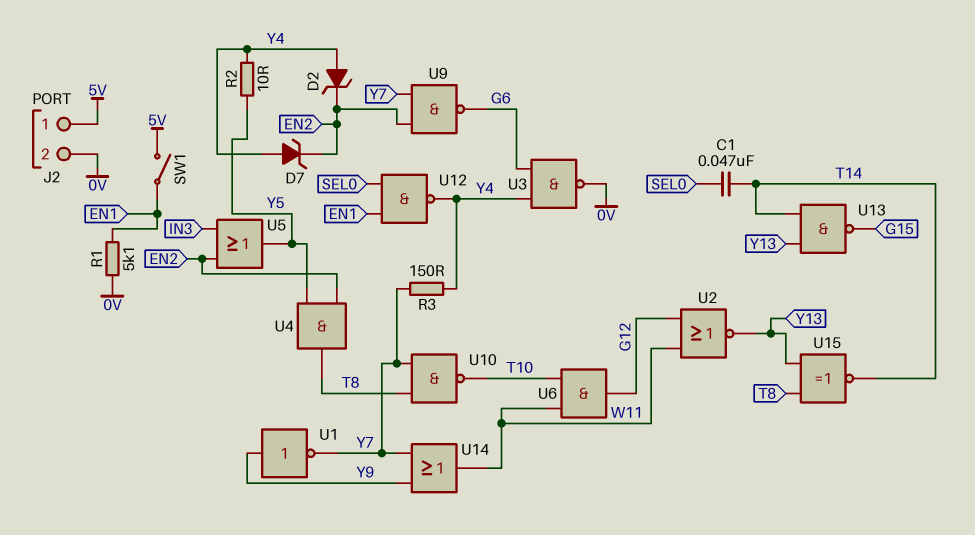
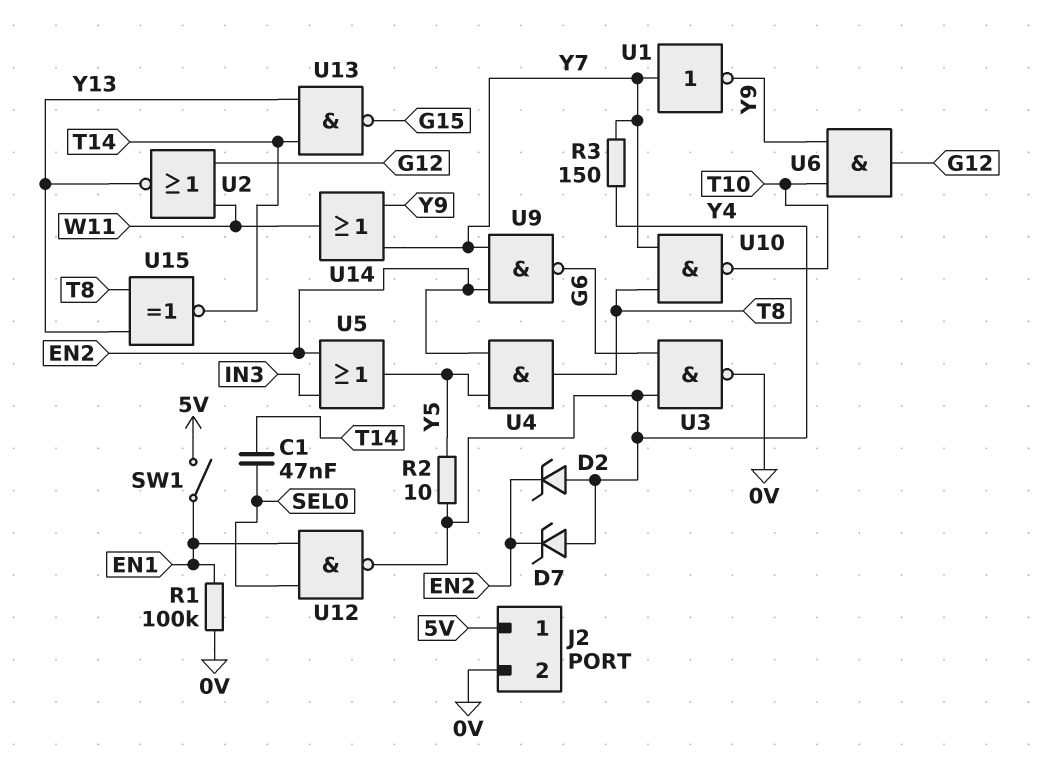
R1: 5.1k (0V, EN1) -> 100k (0V, EN1)
U1: NOT (in Y9, out Y7) -> NOT (in Y7, out Y9)
U6: AND (in T10, in W11, out G12) -> AND (in T10, in Y9, out G12)

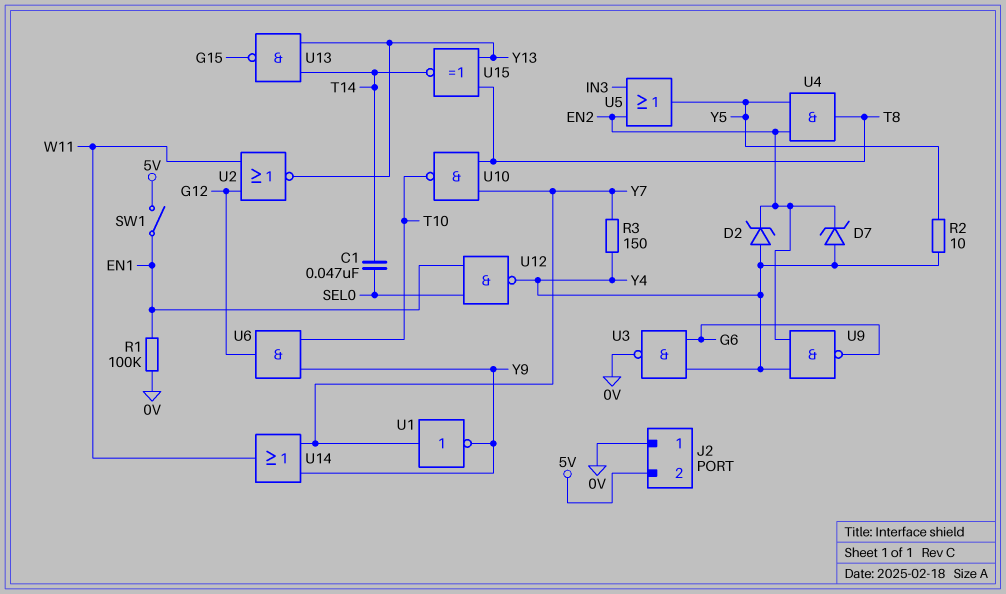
J2 pin 1: 5V -> 0V
J2 pin 2: 0V -> 5V
U9: NAND (in EN2, in Y7, out G6) -> NAND (in EN2, in Y4, out G6)

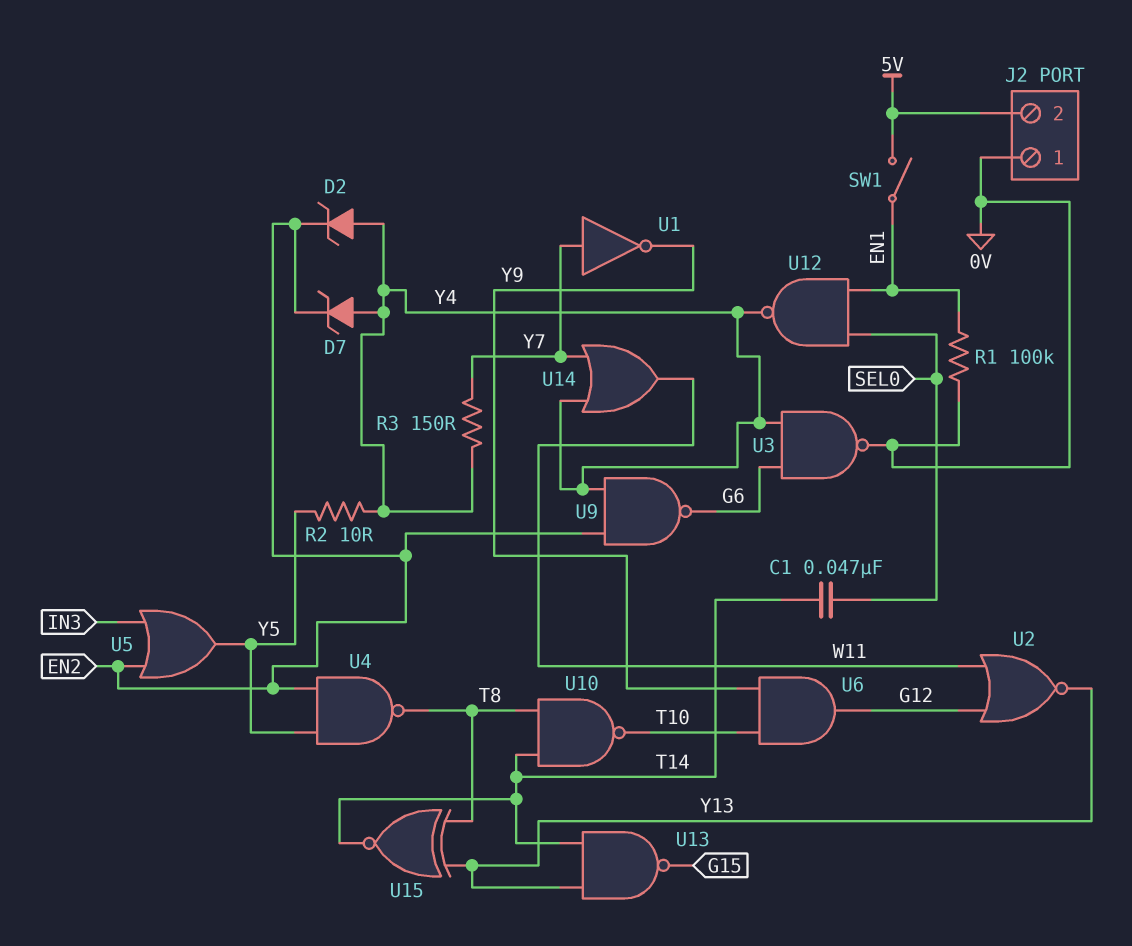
U4: AND (in EN2, in Y5, out T8) -> NAND (in EN2, in Y5, out T8)
U10: NAND (in T8, in Y7, out T10) -> NAND (in T8, in T14, out T10)
U14: OR (in Y7, in Y9, out W11) -> OR (in Y4, in Y7, out W11)

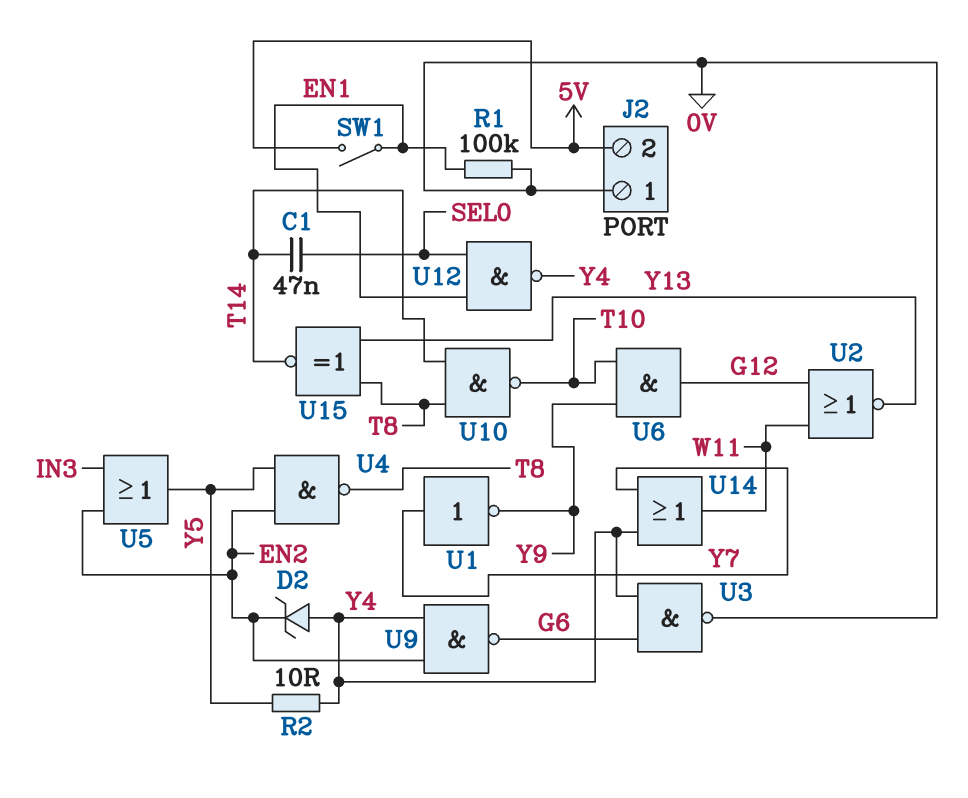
D7: zener (A Y4, K EN2) -> none
R3: 150 (Y4, Y7) -> none
U13: NAND (in T14, in Y13, out G15) -> none

